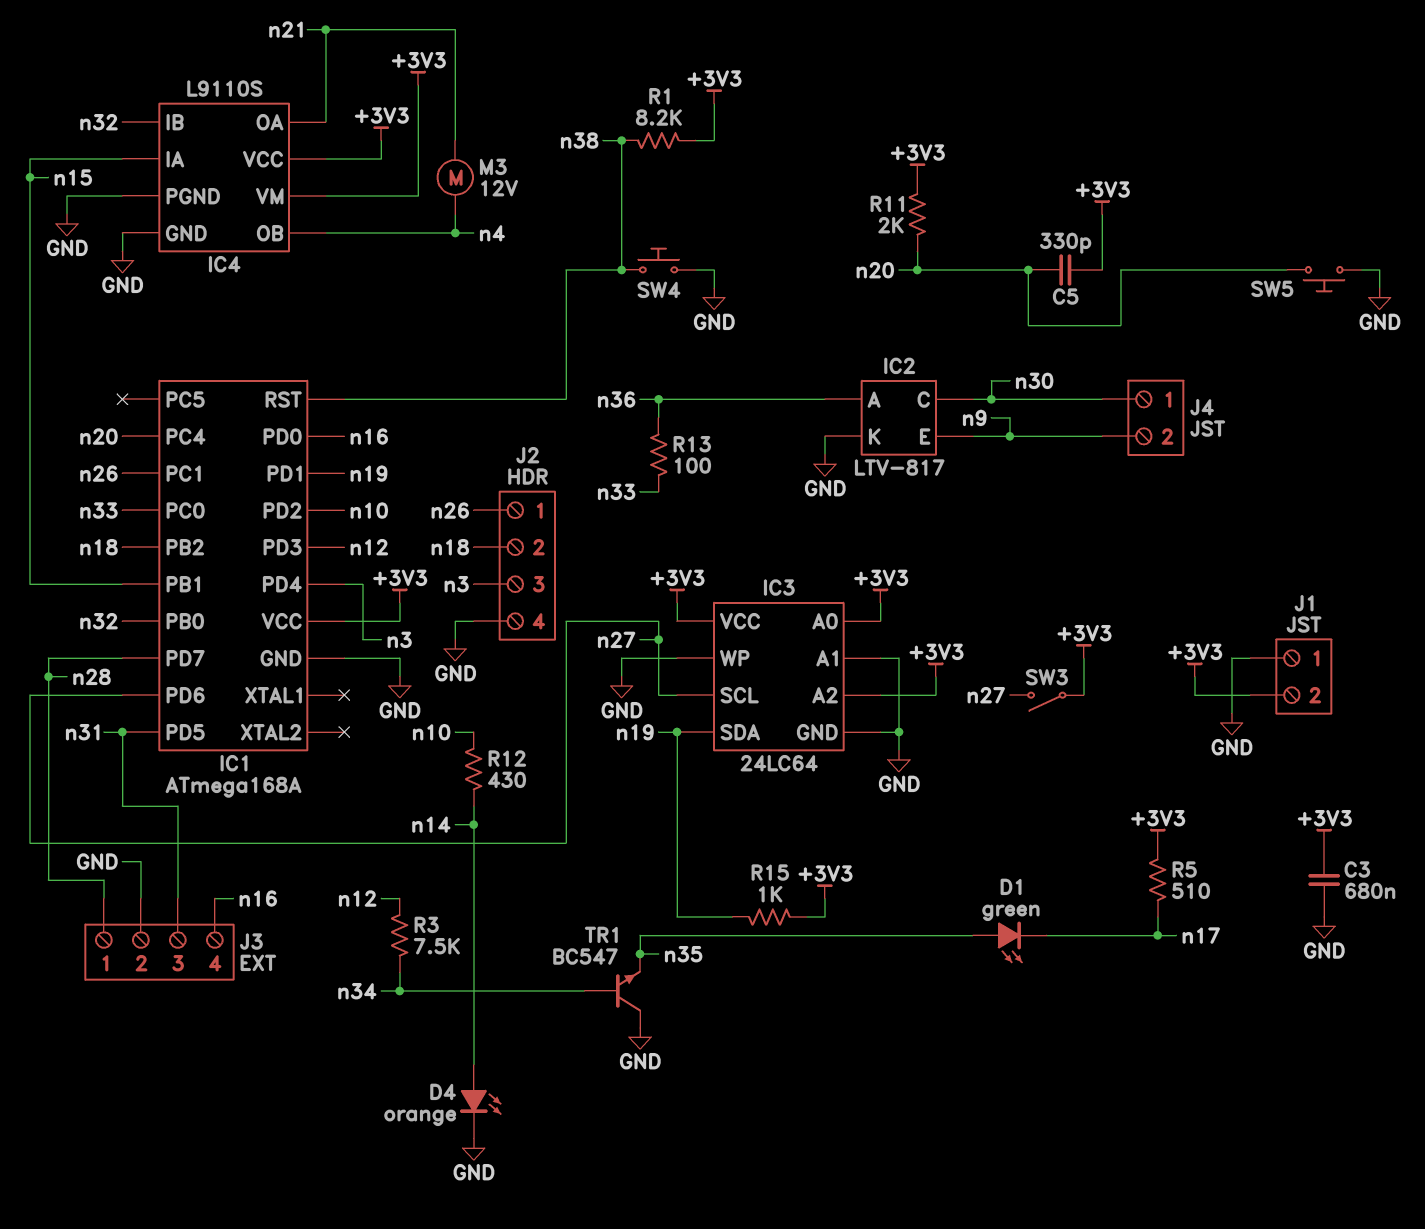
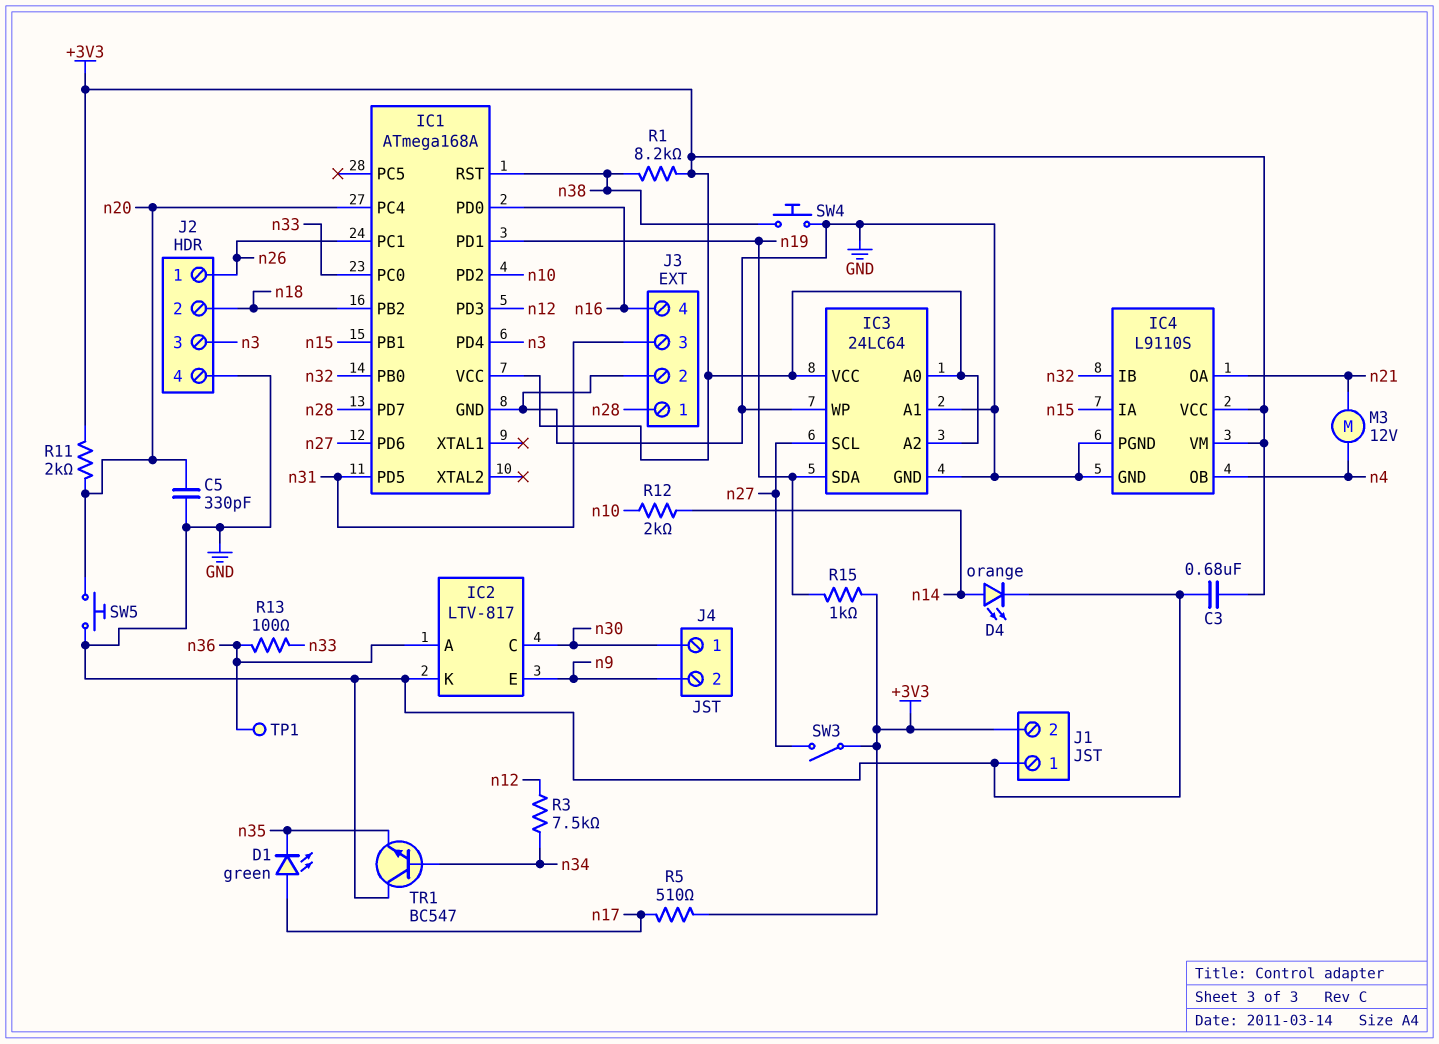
C5: 330pF (+3V3, n20) -> 330pF (GND, n20)
D1: LED green (A n35, K n17) -> LED green (A n17, K n35)
R12: 430 (n10, n14) -> 2k (n10, n14)
TP1: none -> test point (n36)

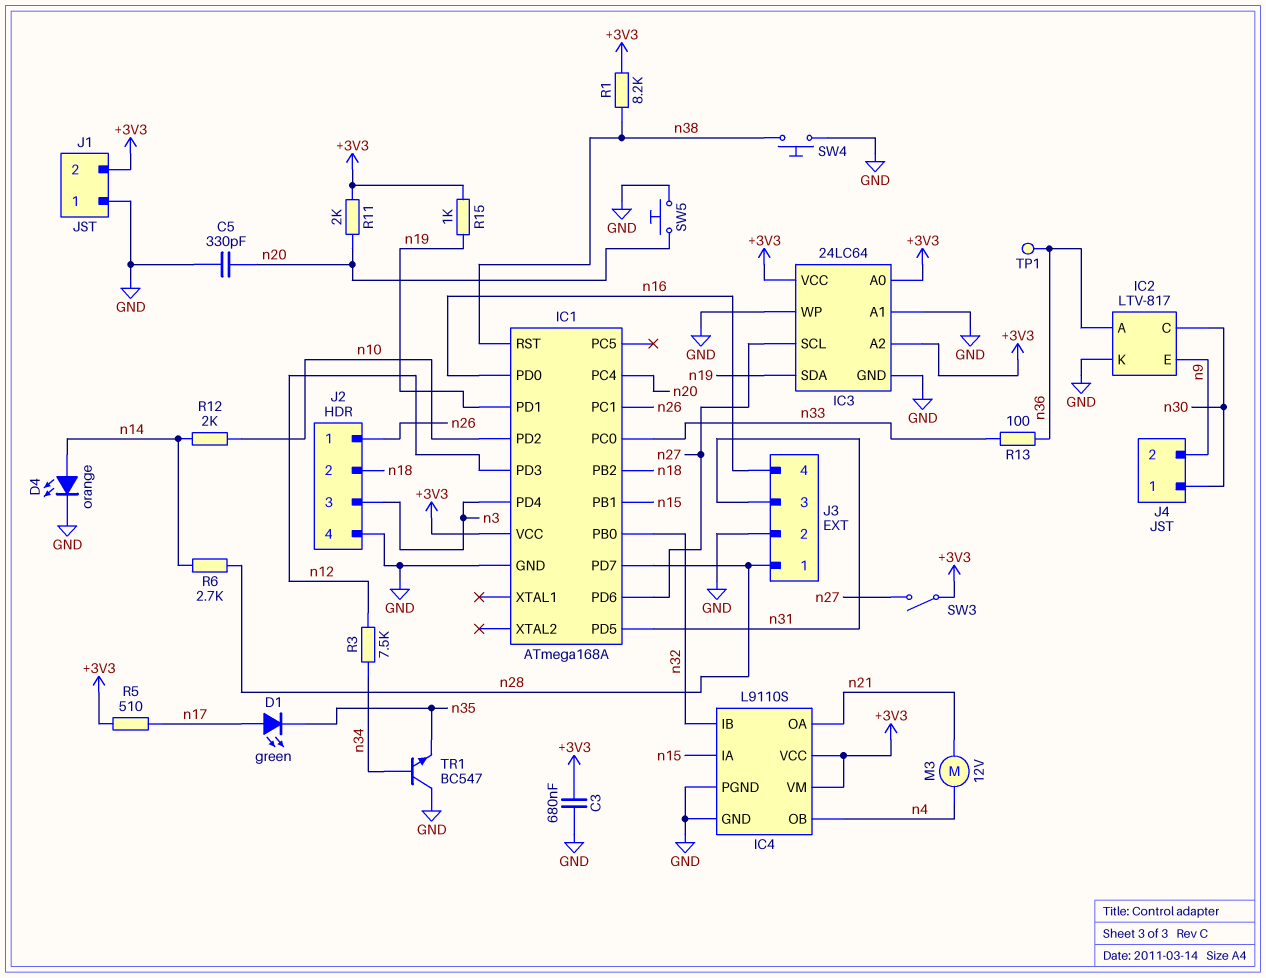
R6: none -> 2.7k (n14, n28)

